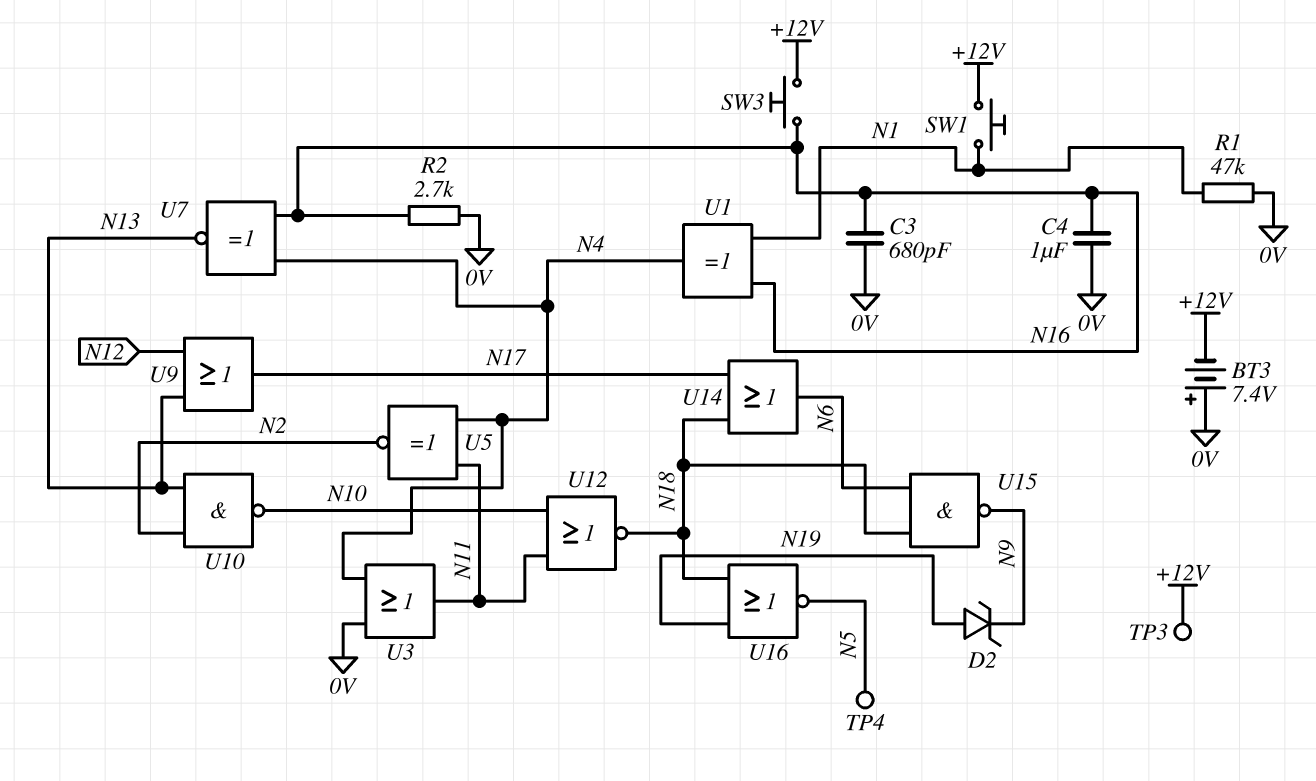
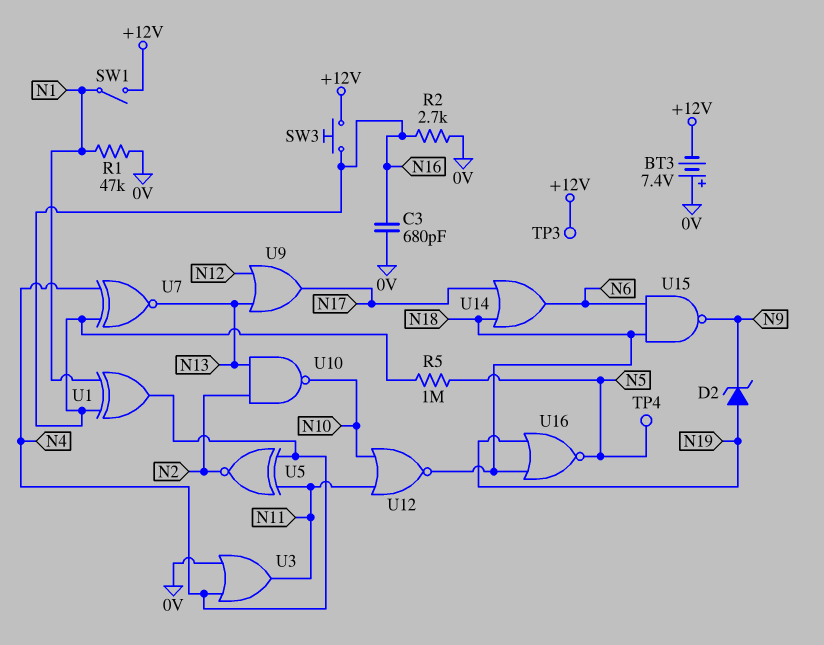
C4: 1uF (0V, N16) -> none
R5: none -> 1M (N5, N16)
SW1: button (+12V, N1) -> switch (+12V, N1)

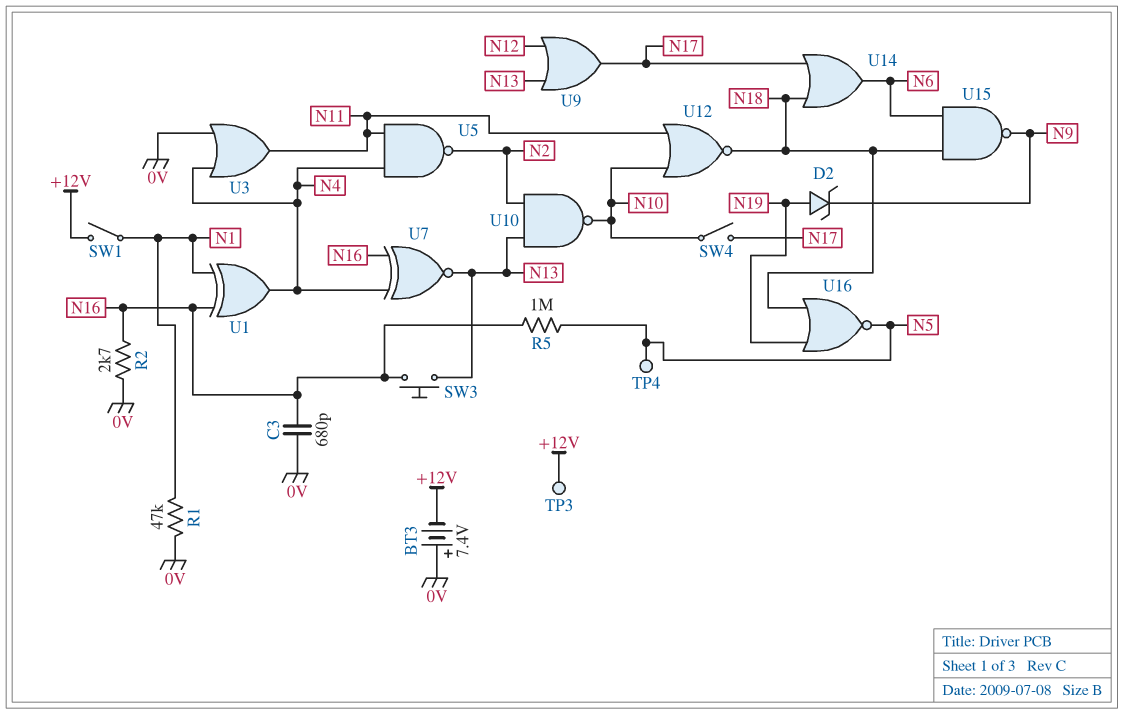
SW3: button (+12V, N16) -> button (N13, N16)
SW4: none -> switch (N10, N17)
U5: XNOR (in N4, in N11, out N2) -> NAND (in N4, in N11, out N2)

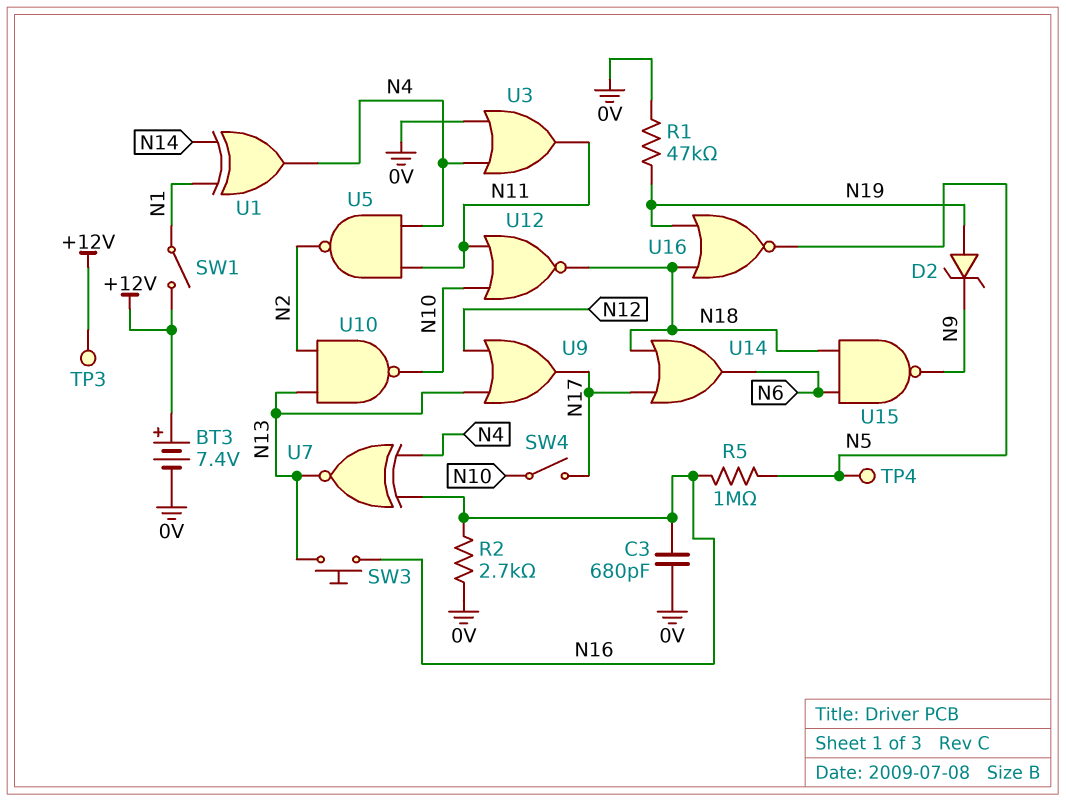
BT3: 7.4V (plus 0V, minus +12V) -> 7.4V (plus +12V, minus 0V)
R1: 47k (0V, N1) -> 47k (0V, N19)
U1: XOR (in N1, in N16, out N4) -> XOR (in N1, in N14, out N4)

